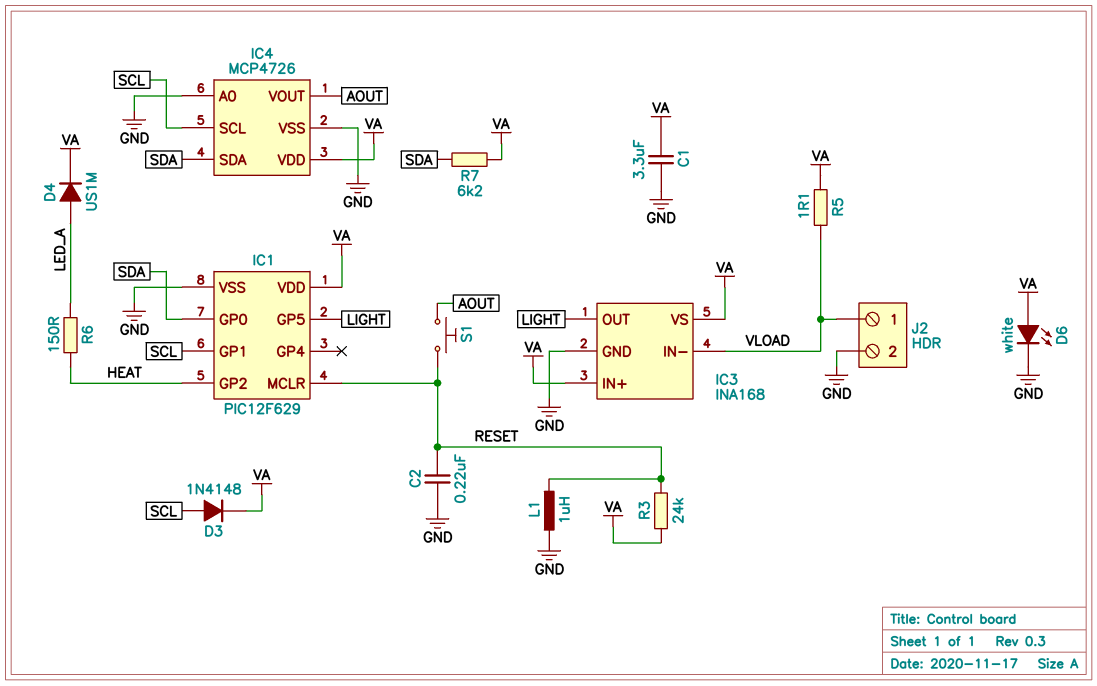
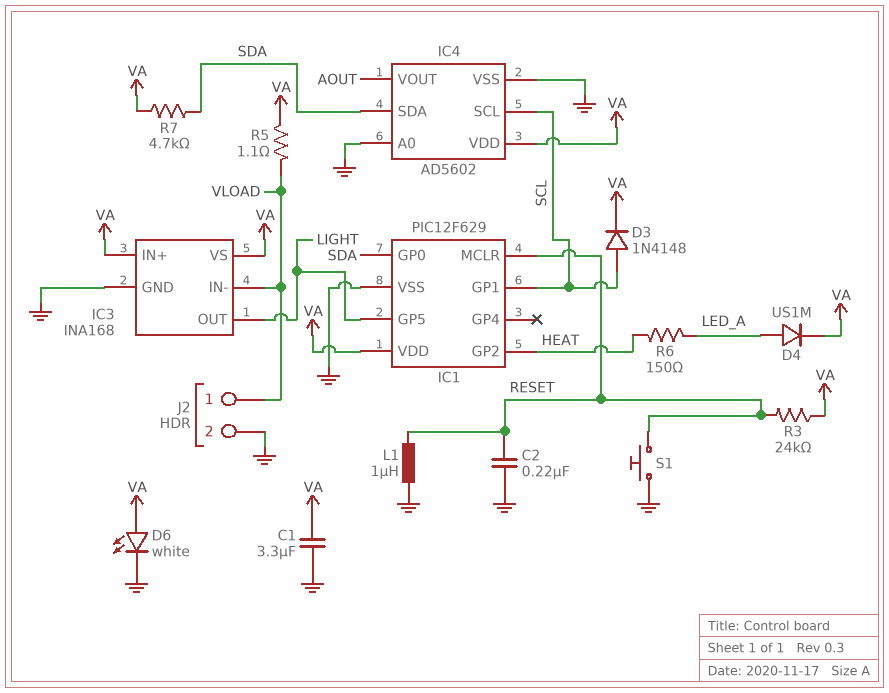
IC4: MCP4726 -> AD5602
R7: 6.2k (SDA, VA) -> 4.7k (SDA, VA)
S1: button (AOUT, RESET) -> button (GND, RESET)

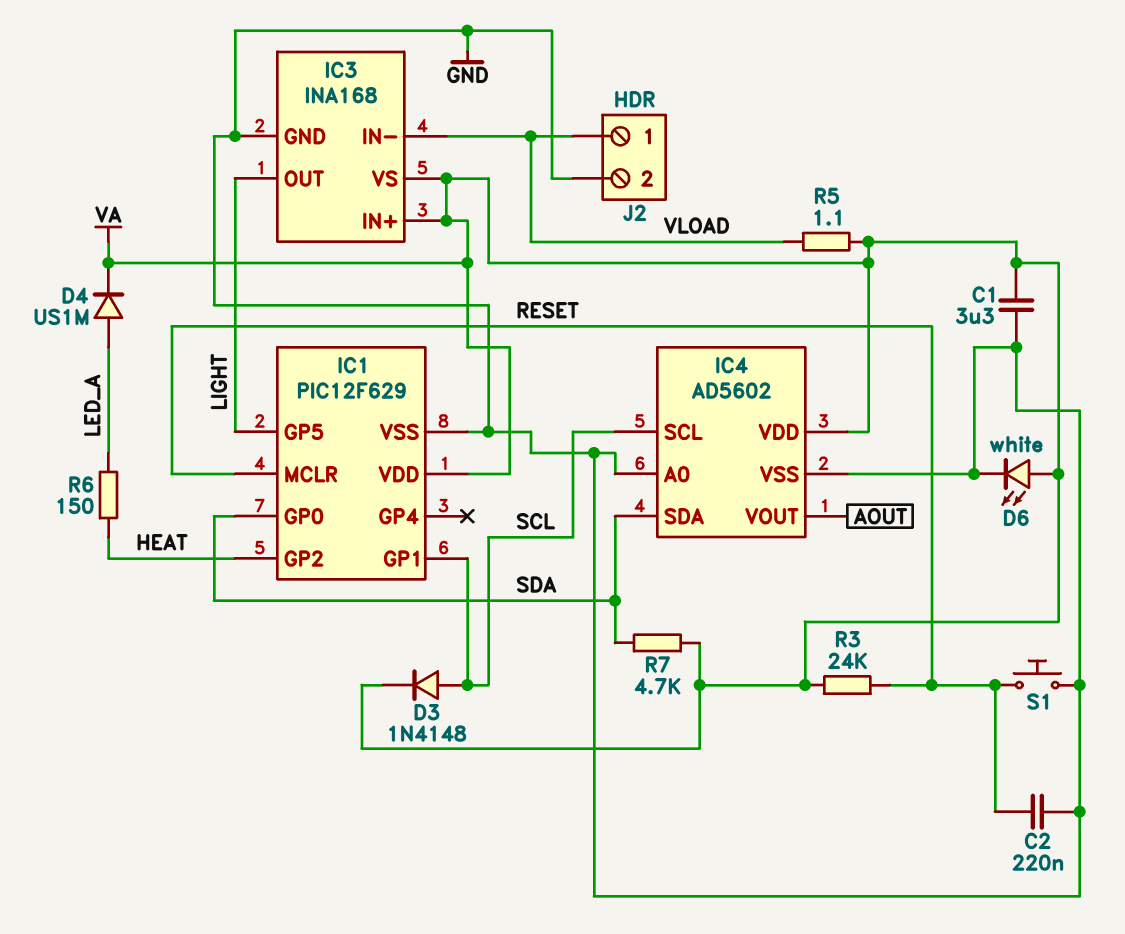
L1: 1uH (GND, RESET) -> none

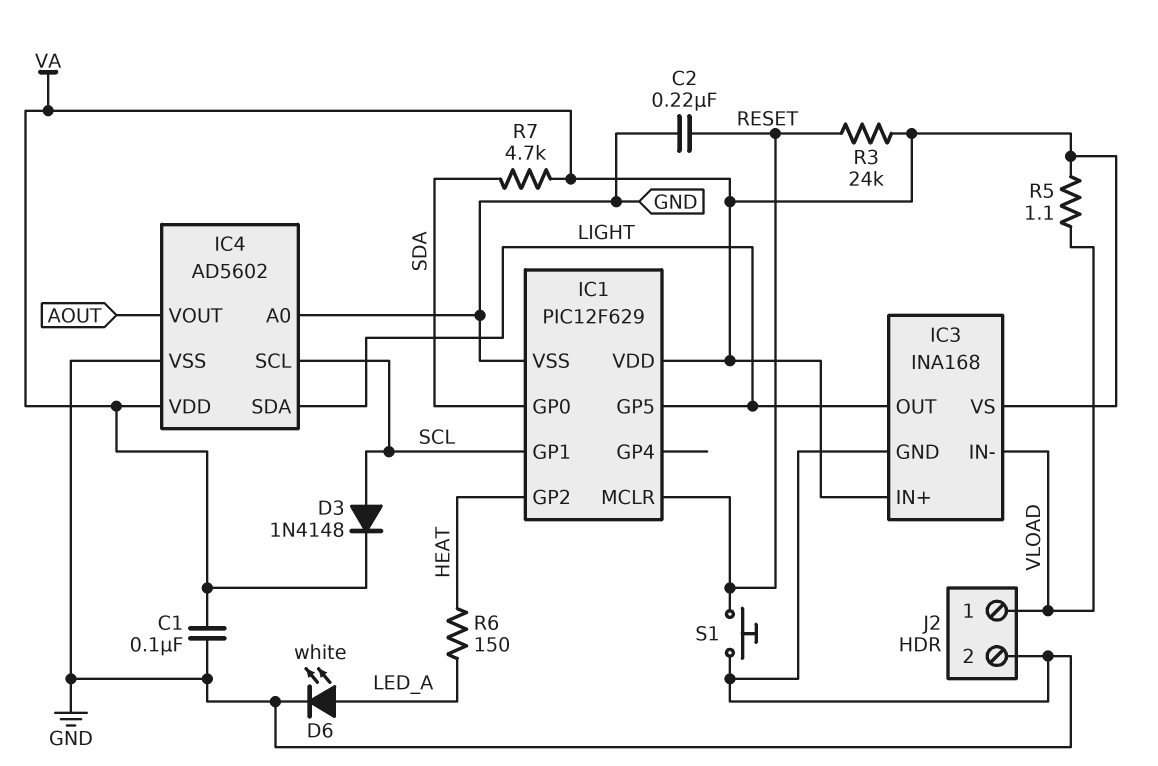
C1: 3.3uF (GND, VA) -> 100nF (GND, VA)
D4: diode US1M (A LED_A, K VA) -> none
D6: LED white (A VA, K GND) -> LED white (A LED_A, K GND)
IC4 pin SDA: SDA -> LIGHT

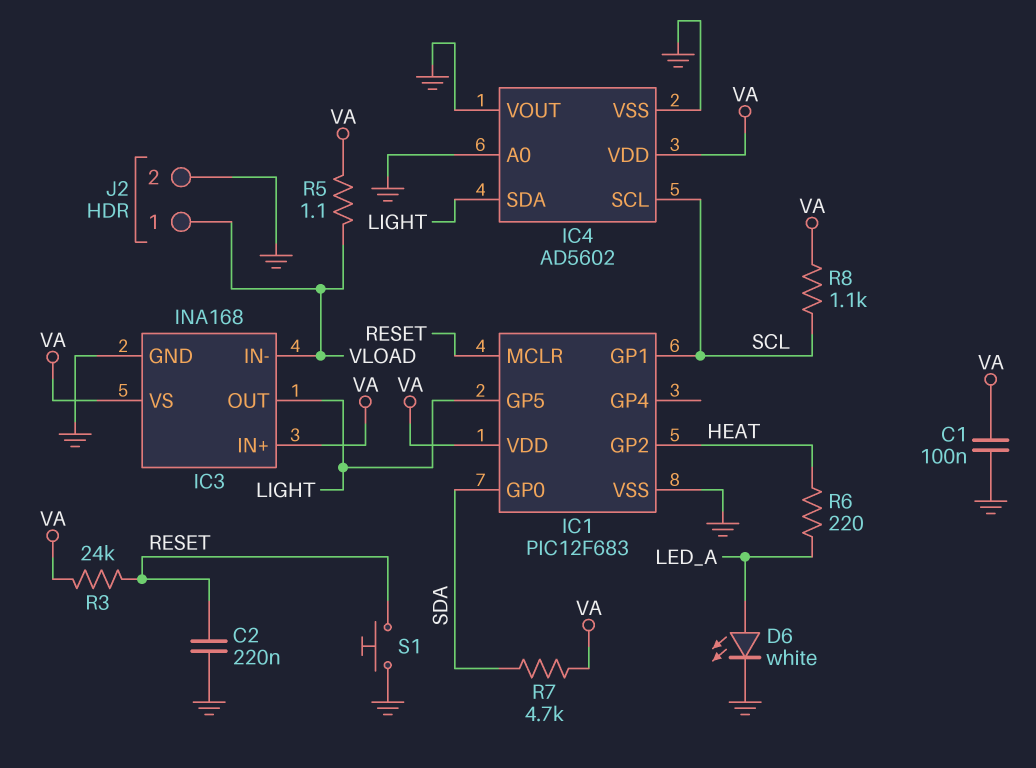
D3: diode 1N4148 (A SCL, K VA) -> none
IC1: PIC12F629 -> PIC12F683
IC4 pin VOUT: AOUT -> GND
R6: 150 (HEAT, LED_A) -> 220 (HEAT, LED_A)
R8: none -> 1.1k (SCL, VA)

